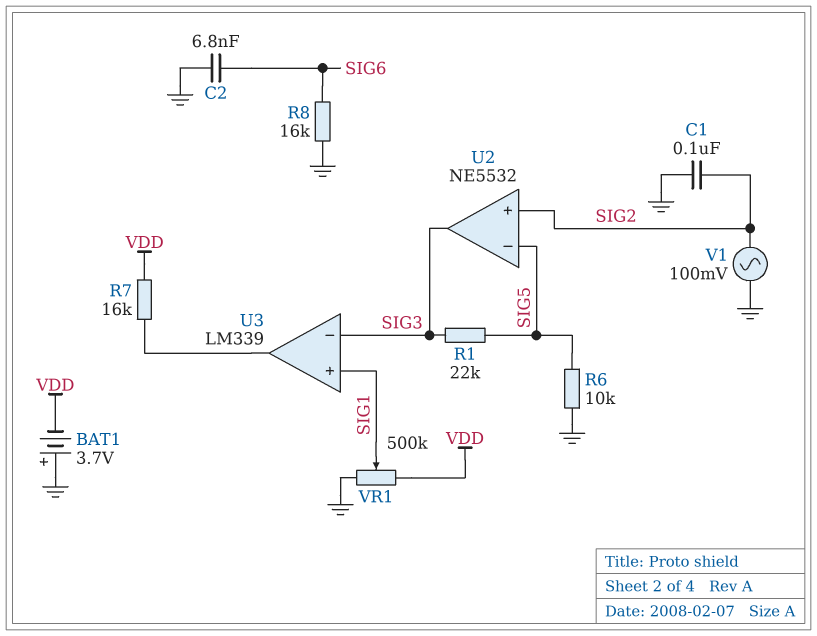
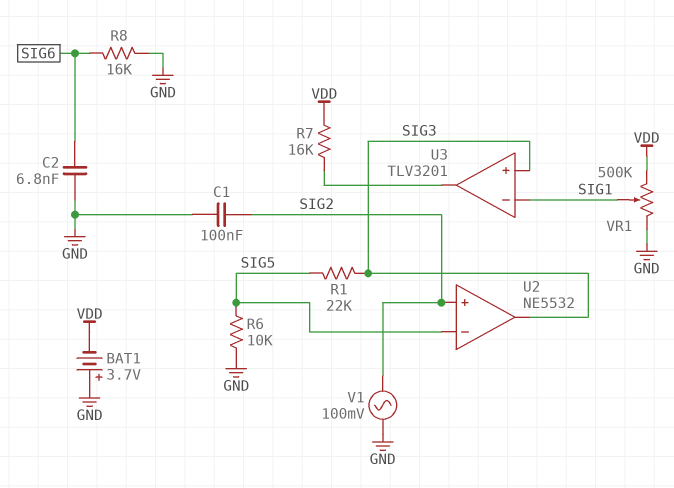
U3: LM339 -> TLV3201
U3 pin in+: SIG1 -> SIG3
U3 pin in-: SIG3 -> SIG1

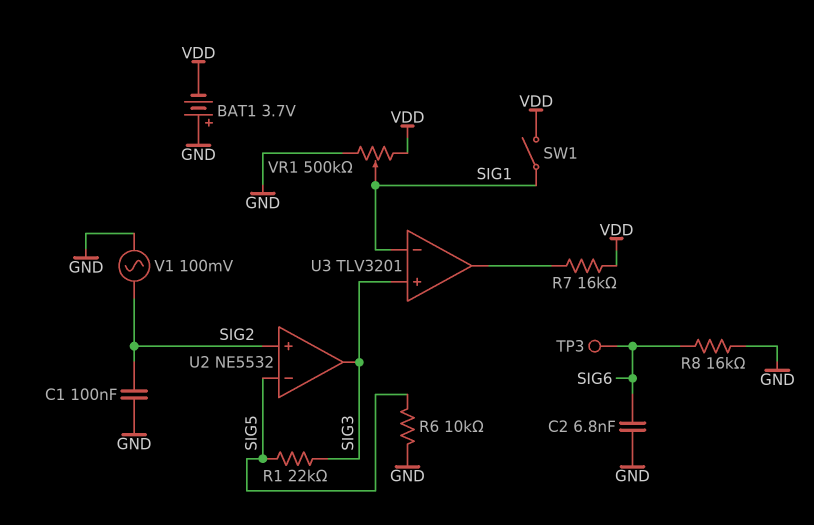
SW1: none -> switch (SIG1, VDD)
TP3: none -> test point (SIG6)

